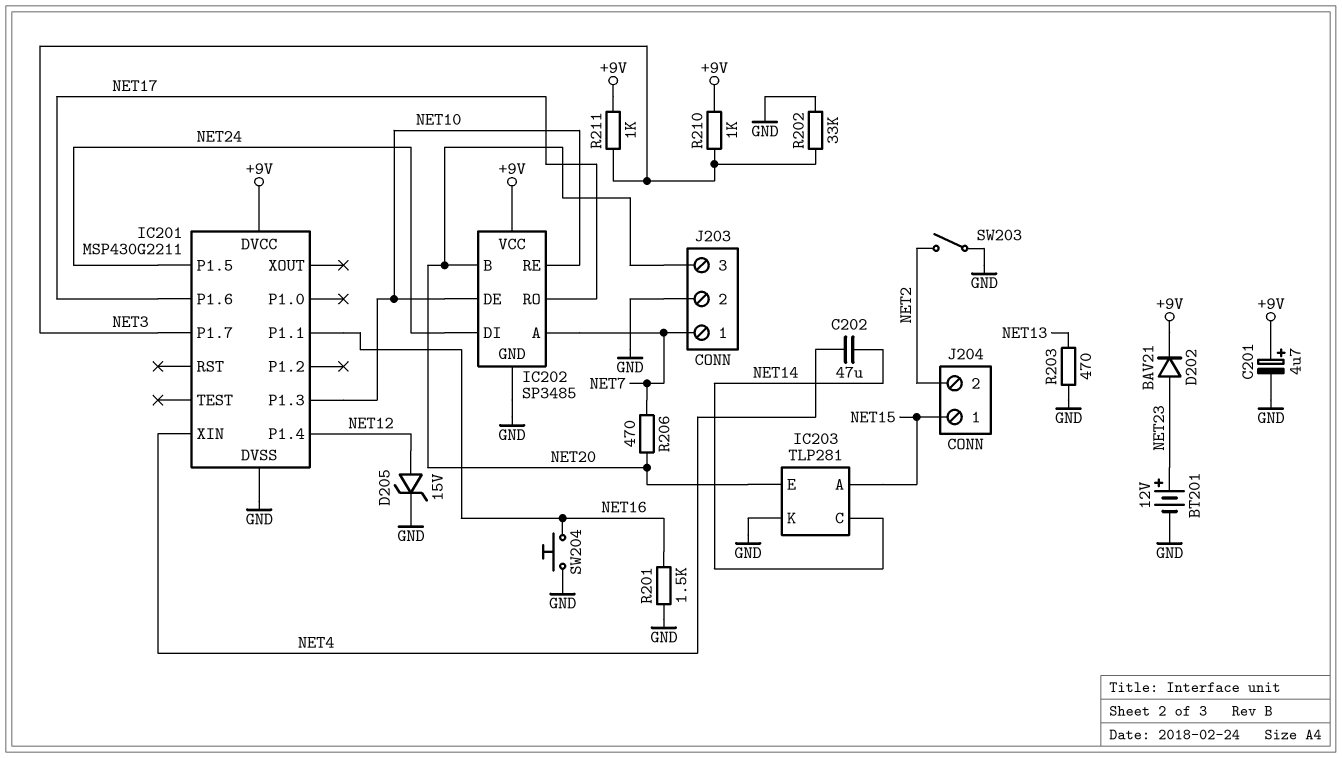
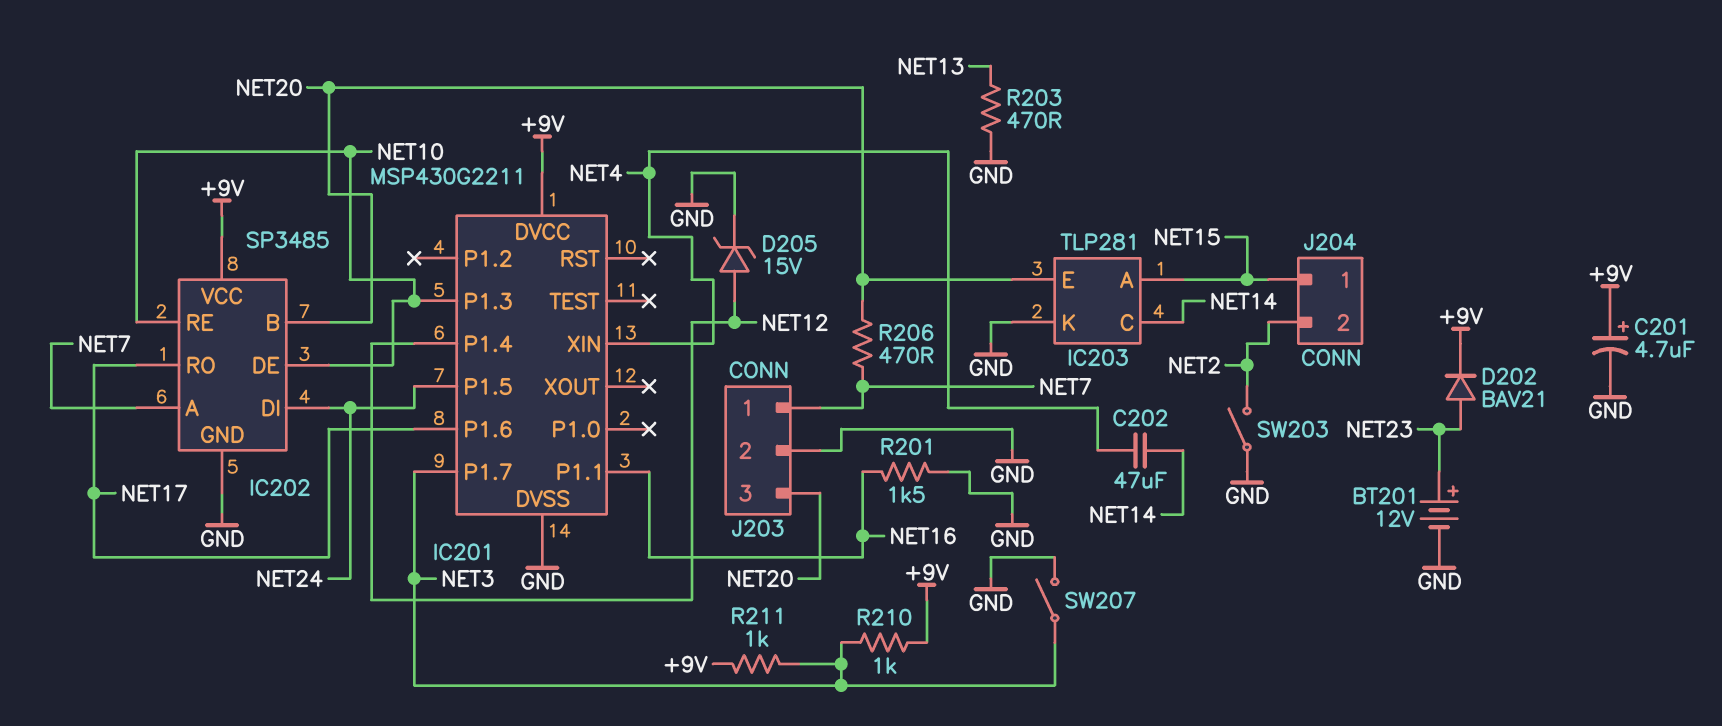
R202: 33k (GND, NET3) -> none
SW204: button (GND, NET16) -> none
SW207: none -> switch (GND, NET3)

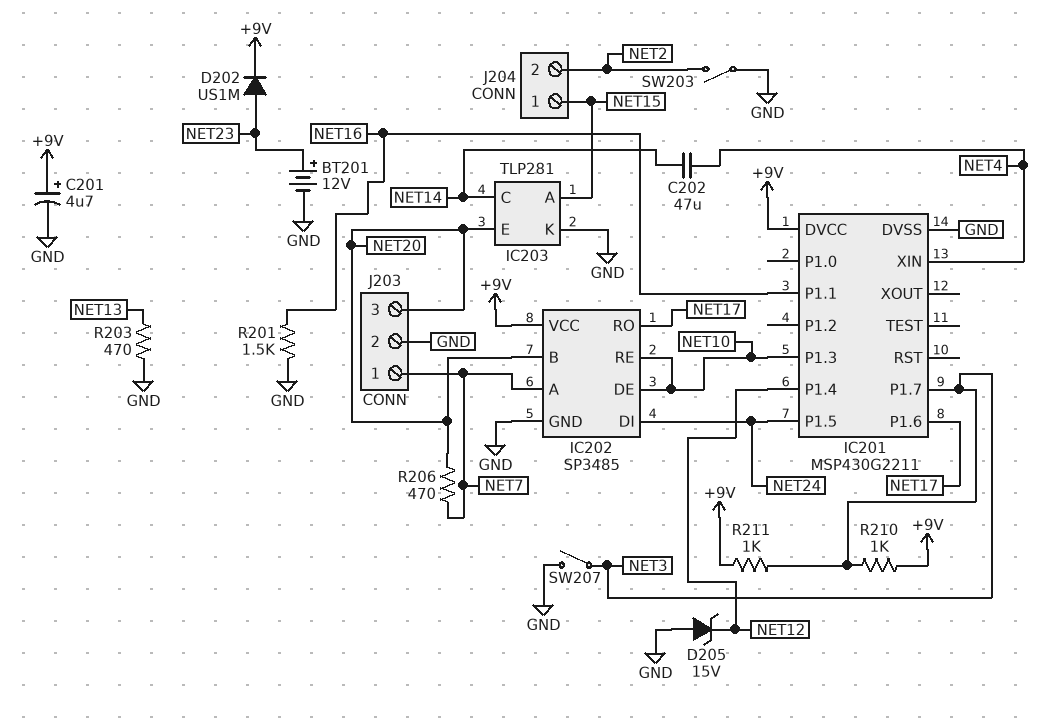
D202: diode BAV21 (A NET23, K +9V) -> diode US1M (A NET23, K +9V)
D205: zener 15V (A NET12, K GND) -> zener 15V (A GND, K NET12)

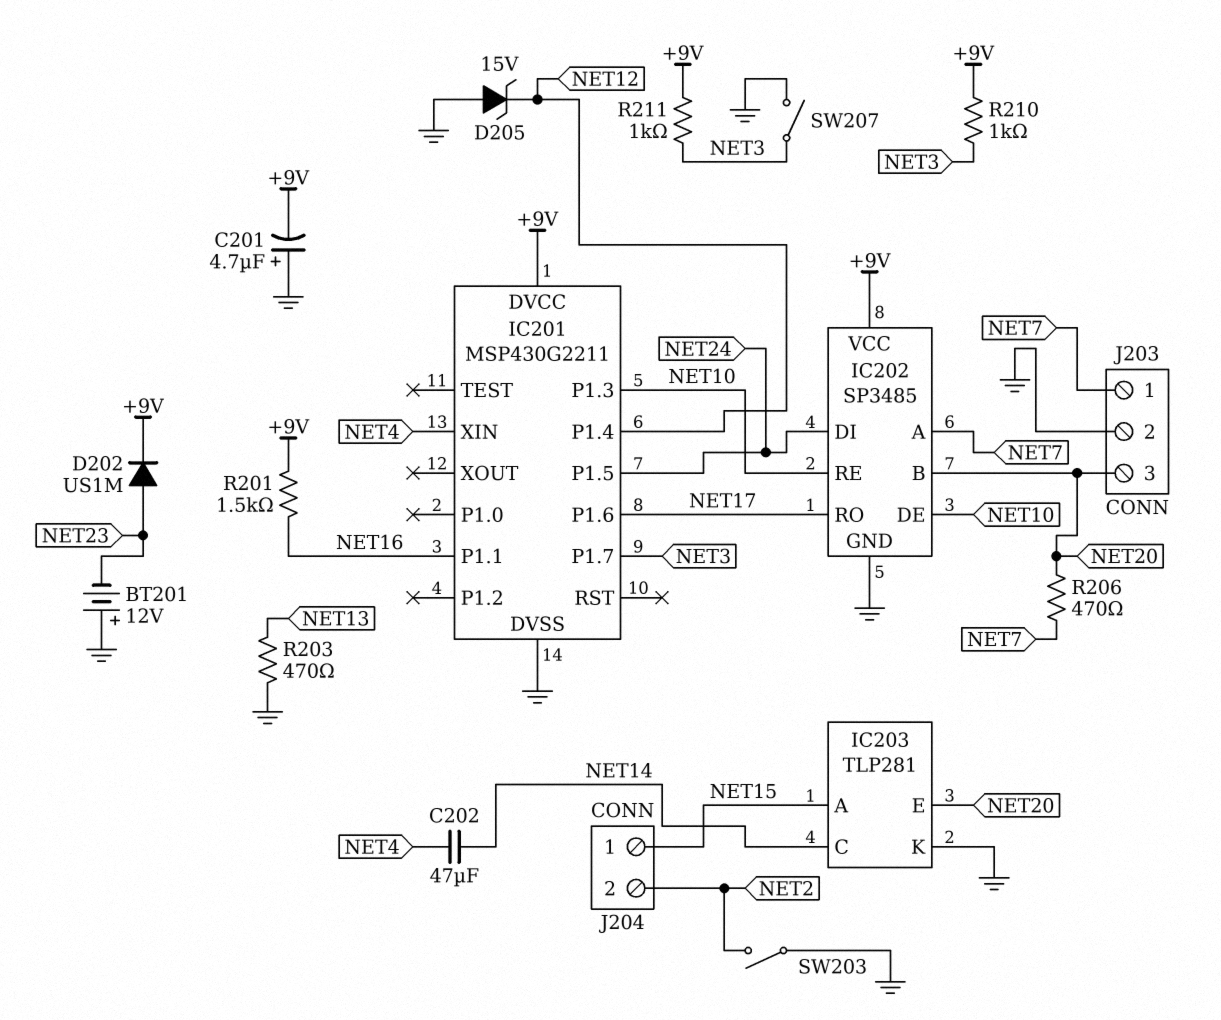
BT201: 12V (plus NET23, minus GND) -> 12V (plus GND, minus NET23)
C201: 4.7uF (plus +9V, minus GND) -> 4.7uF (plus GND, minus +9V)
R201: 1.5k (GND, NET16) -> 1.5k (+9V, NET16)

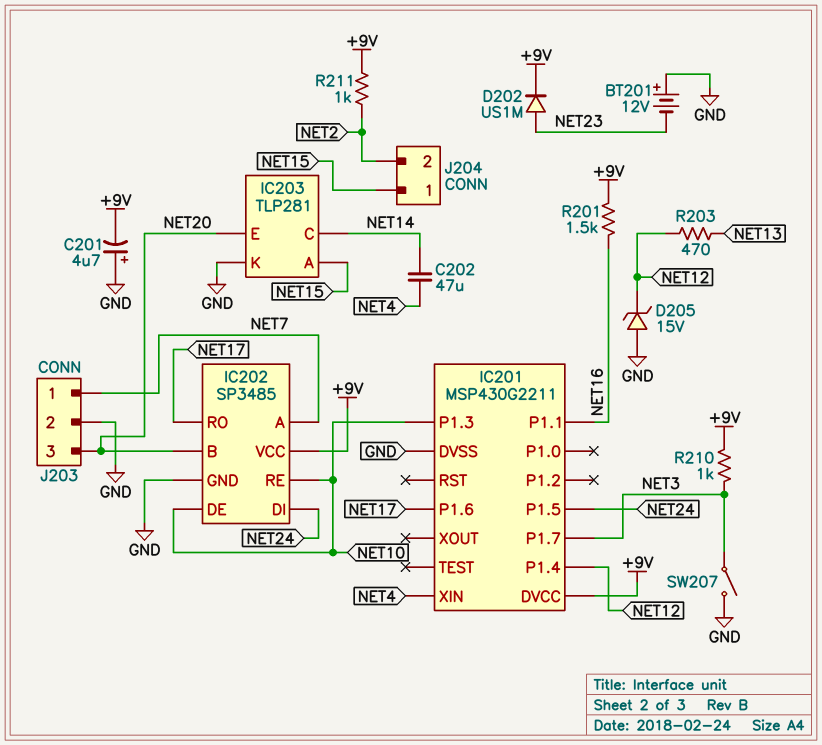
R203: 470 (GND, NET13) -> 470 (NET12, NET13)
R206: 470 (NET7, NET20) -> none
R211: 1k (+9V, NET3) -> 1k (+9V, NET2)
SW203: switch (GND, NET2) -> none

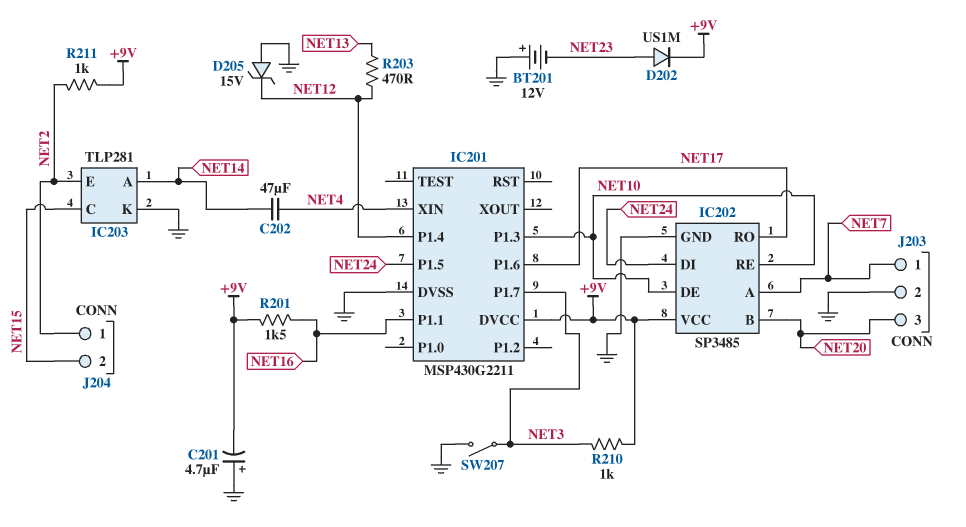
IC203 pin A: NET15 -> NET14
IC203 pin C: NET14 -> NET15
IC203 pin E: NET20 -> NET2
J204 pin 1: NET15 -> NET2
J204 pin 2: NET2 -> NET15

